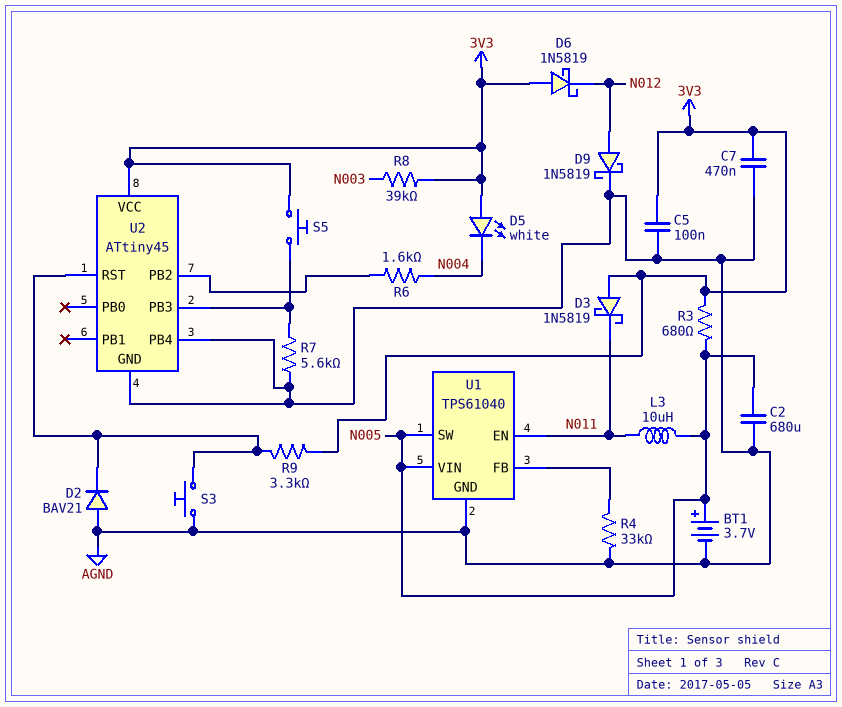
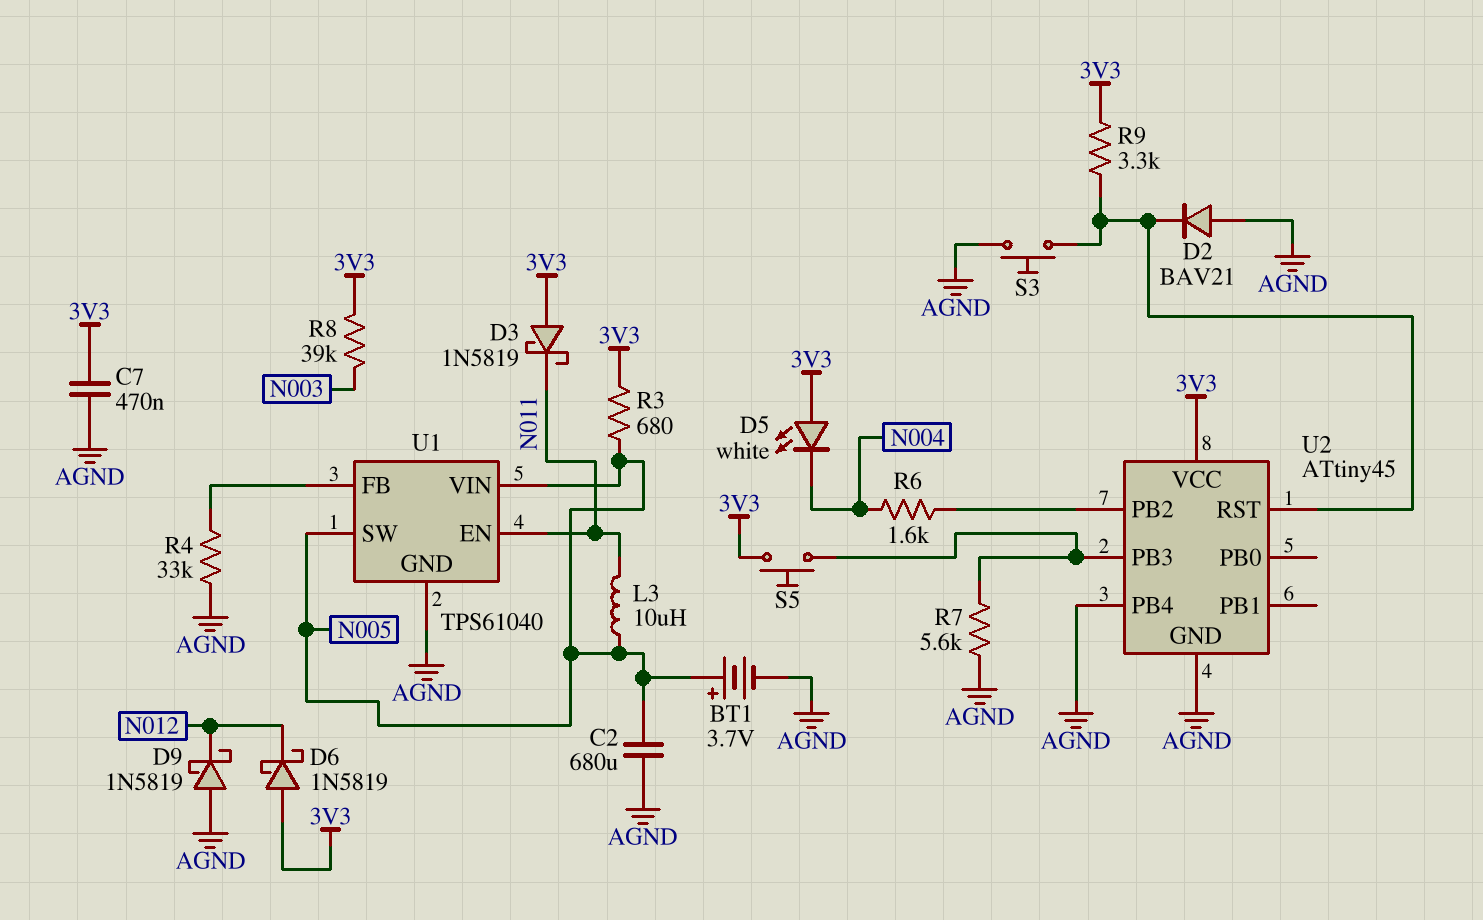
C5: 100nF (3V3, AGND) -> none
D9: schottky 1N5819 (A N012, K AGND) -> schottky 1N5819 (A AGND, K N012)

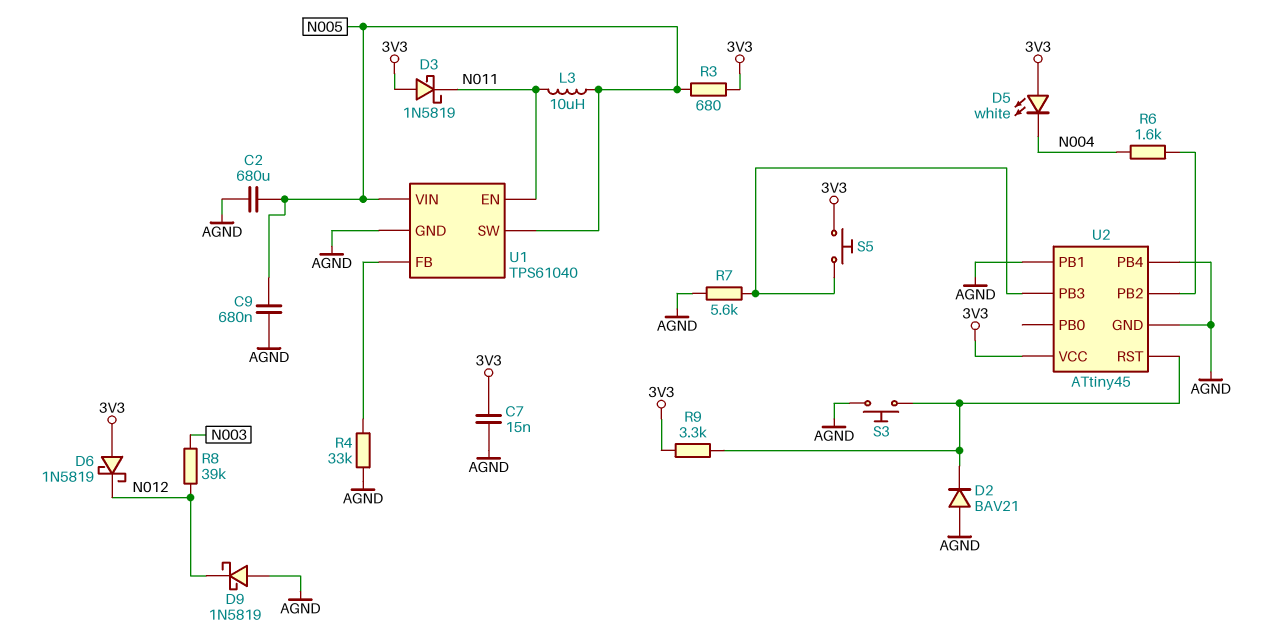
BT1: 3.7V (plus N005, minus AGND) -> none
C7: 470nF (3V3, AGND) -> 15nF (3V3, AGND)
C9: none -> 680nF (AGND, N005)
R8: 39k (3V3, N003) -> 39k (N003, N012)
U2 pin PB1: none -> AGND

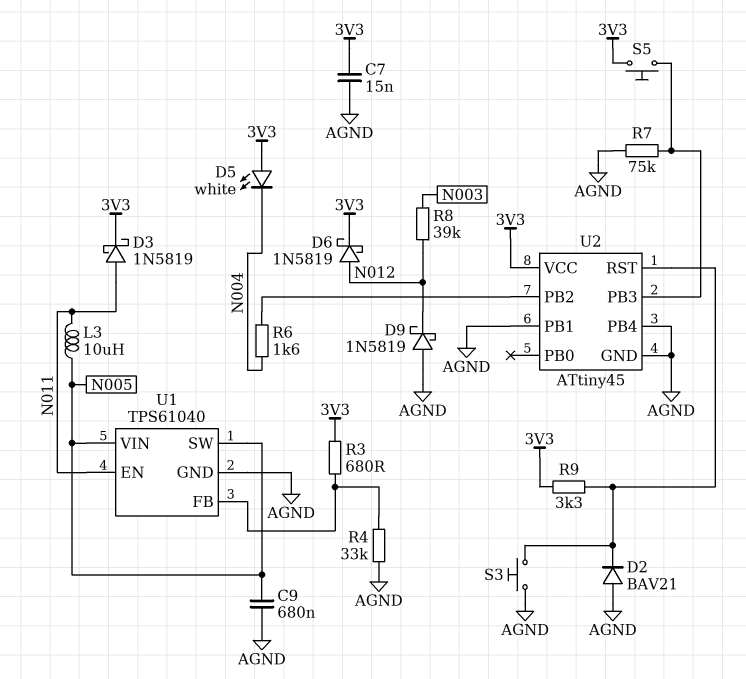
C2: 680uF (AGND, N005) -> none
D3: schottky 1N5819 (A 3V3, K N011) -> schottky 1N5819 (A N011, K 3V3)
D6: schottky 1N5819 (A 3V3, K N012) -> schottky 1N5819 (A N012, K 3V3)
R3: 680 (3V3, N005) -> 680 (3V3, U1/FB)
R7: 5.6k (AGND, U2/PB3) -> 75k (AGND, U2/PB3)

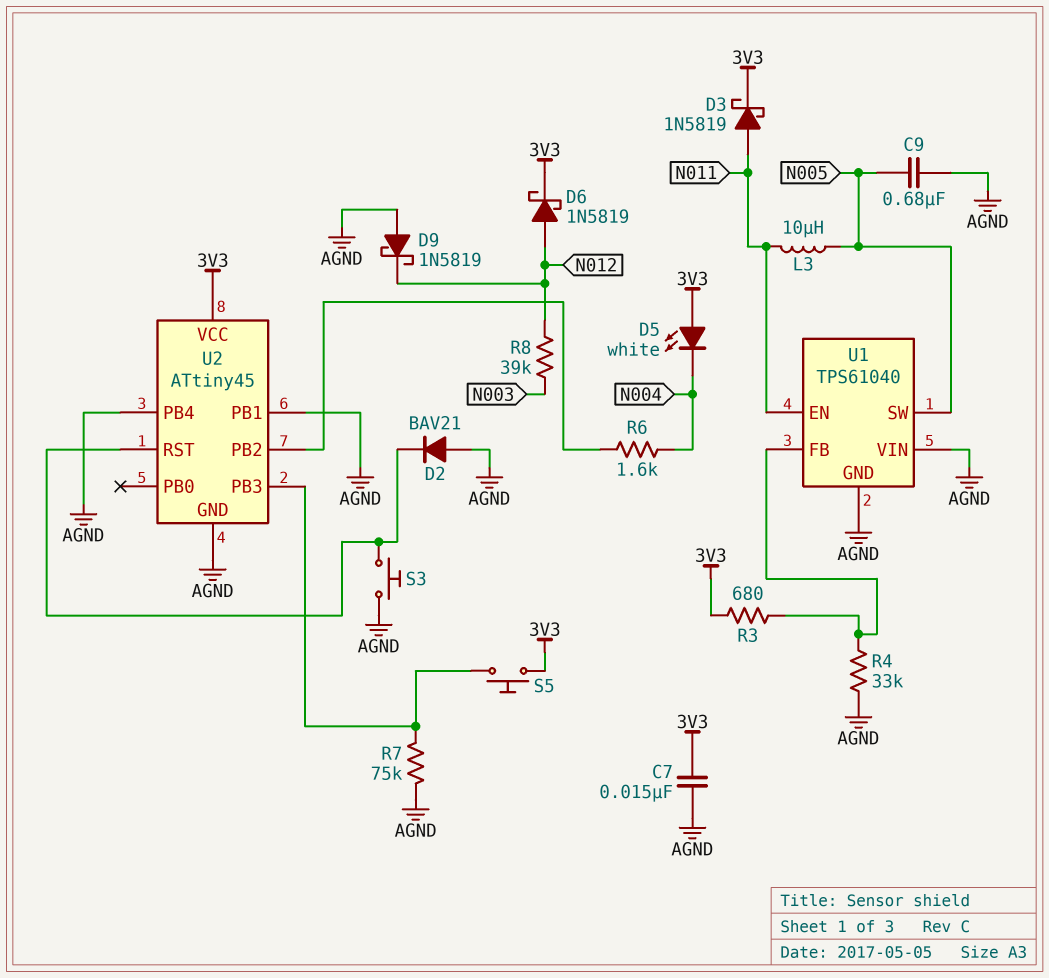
R9: 3.3k (3V3, U2/RST) -> none
U1 pin VIN: N005 -> AGND

